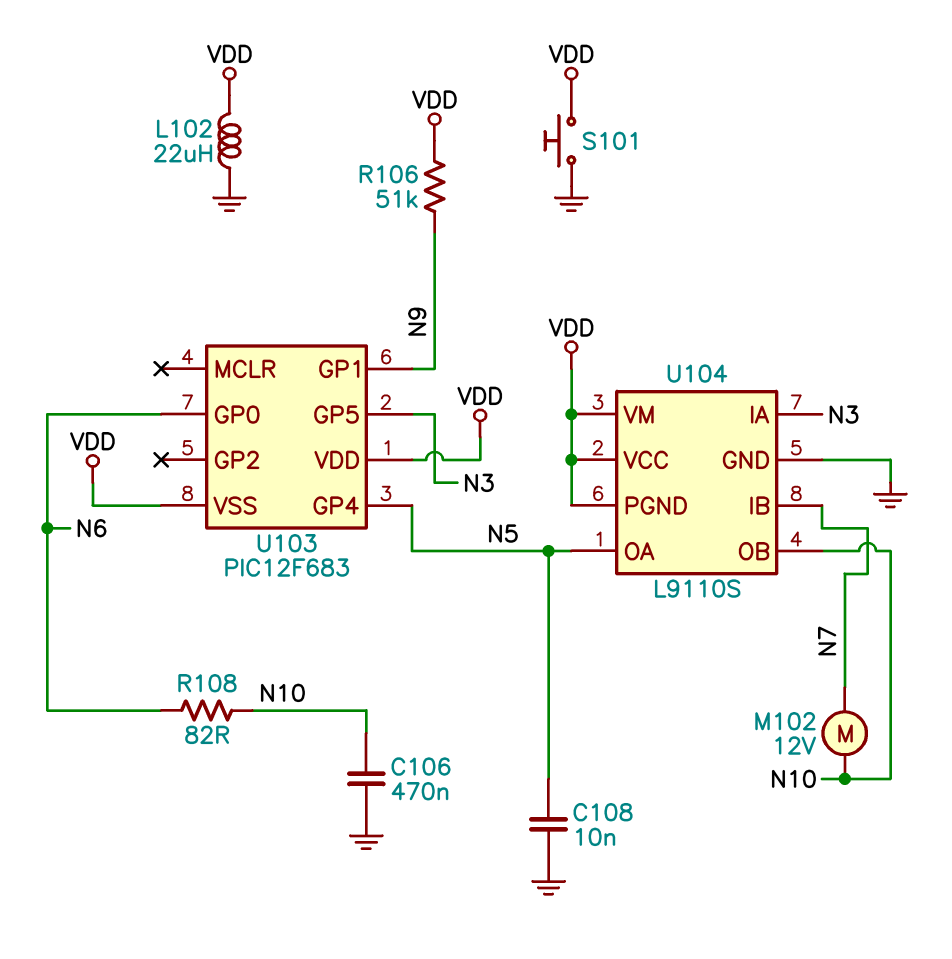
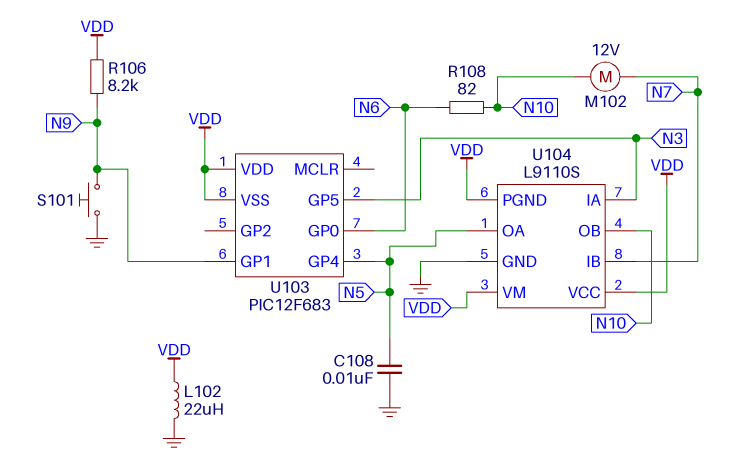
C106: 470nF (GND, N10) -> none
R106: 51k (N9, VDD) -> 8.2k (N9, VDD)
S101: button (GND, VDD) -> button (GND, N9)

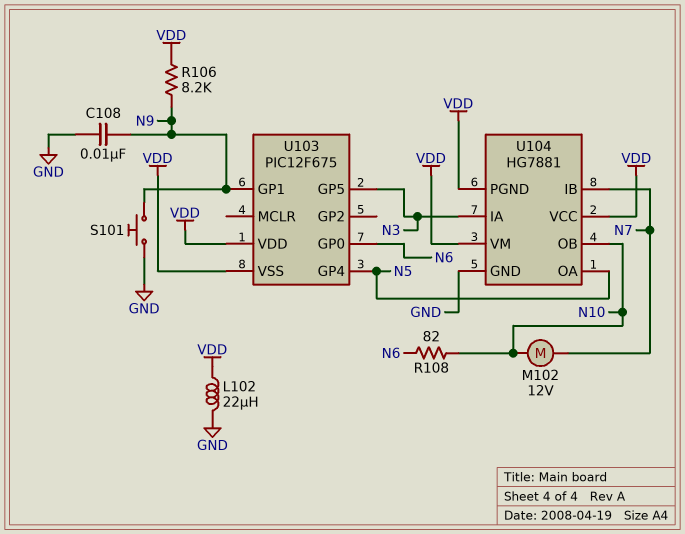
C108: 10nF (GND, N5) -> 10nF (GND, N9)
U103: PIC12F683 -> PIC12F675
U104: L9110S -> HG7881

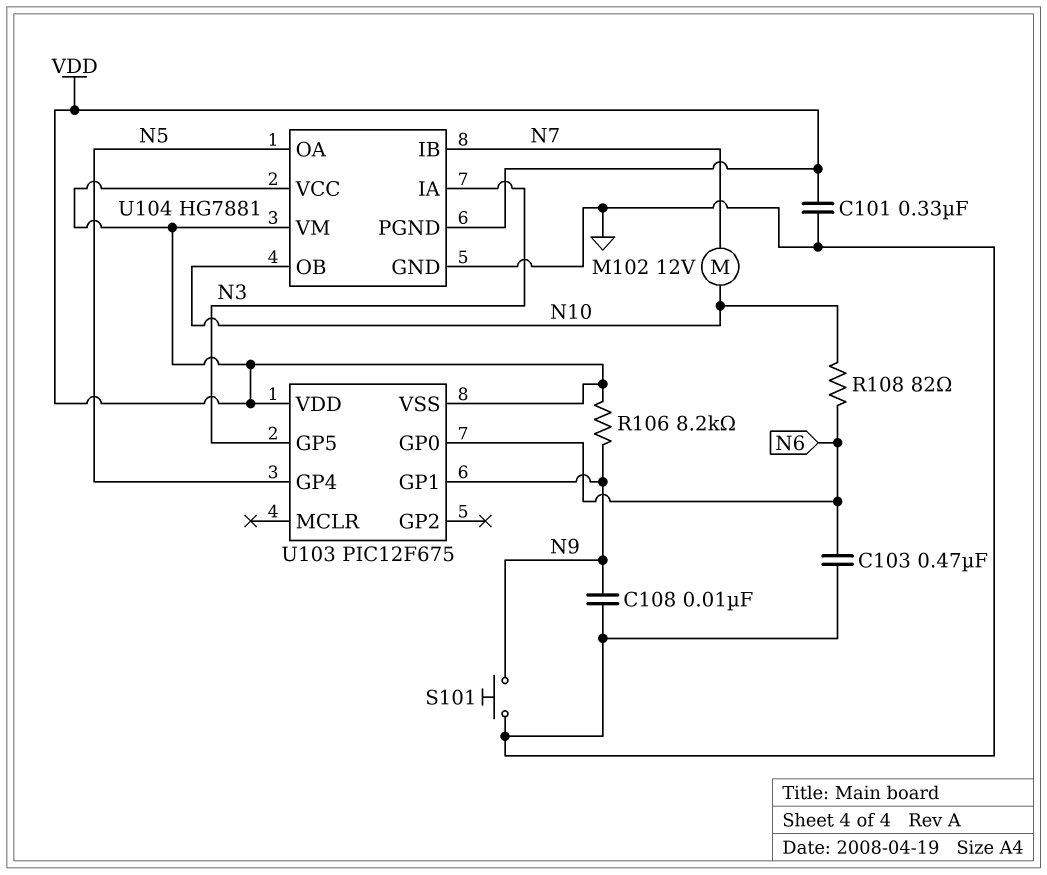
C101: none -> 330nF (GND, VDD)
C103: none -> 470nF (GND, N6)
L102: 22uH (GND, VDD) -> none

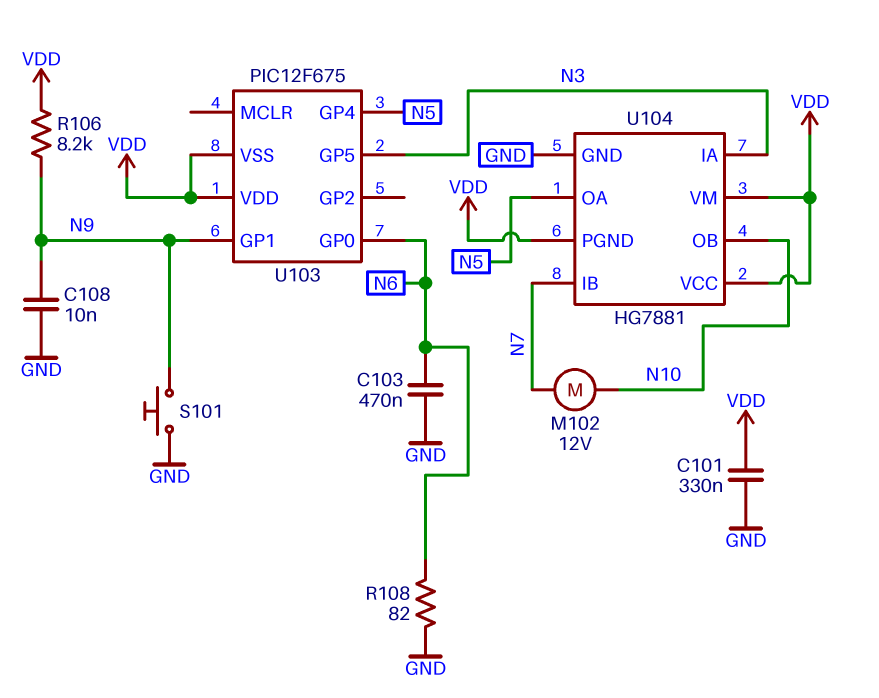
R108: 82 (N6, N10) -> 82 (GND, N6)

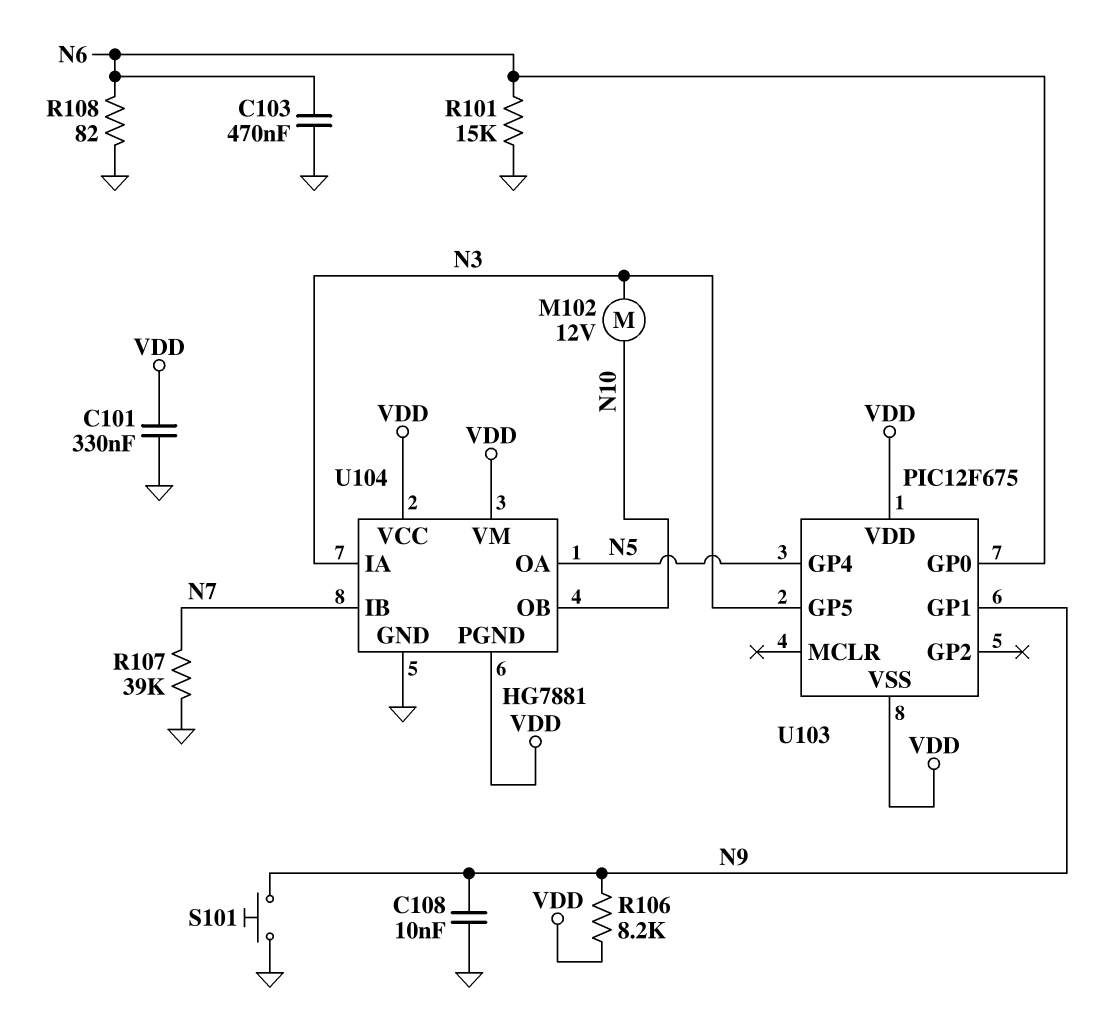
M102: motor 12V (N7, N10) -> motor 12V (N3, N10)
R101: none -> 15k (GND, N6)
R107: none -> 39k (GND, N7)

